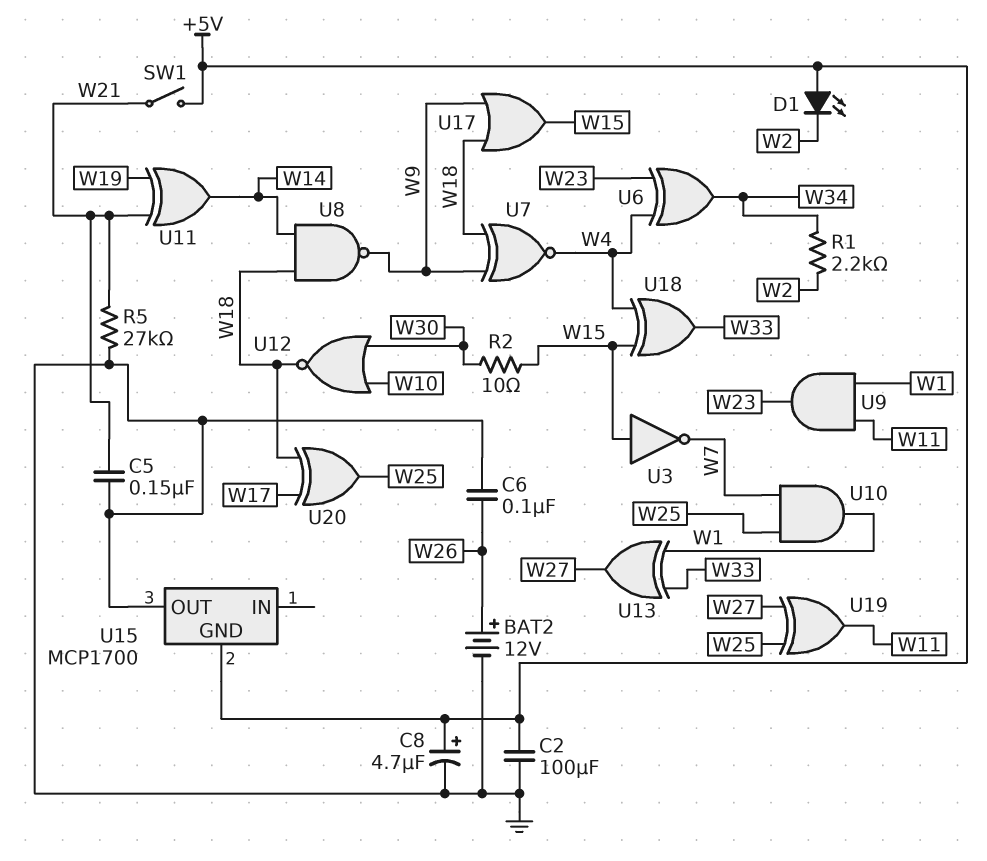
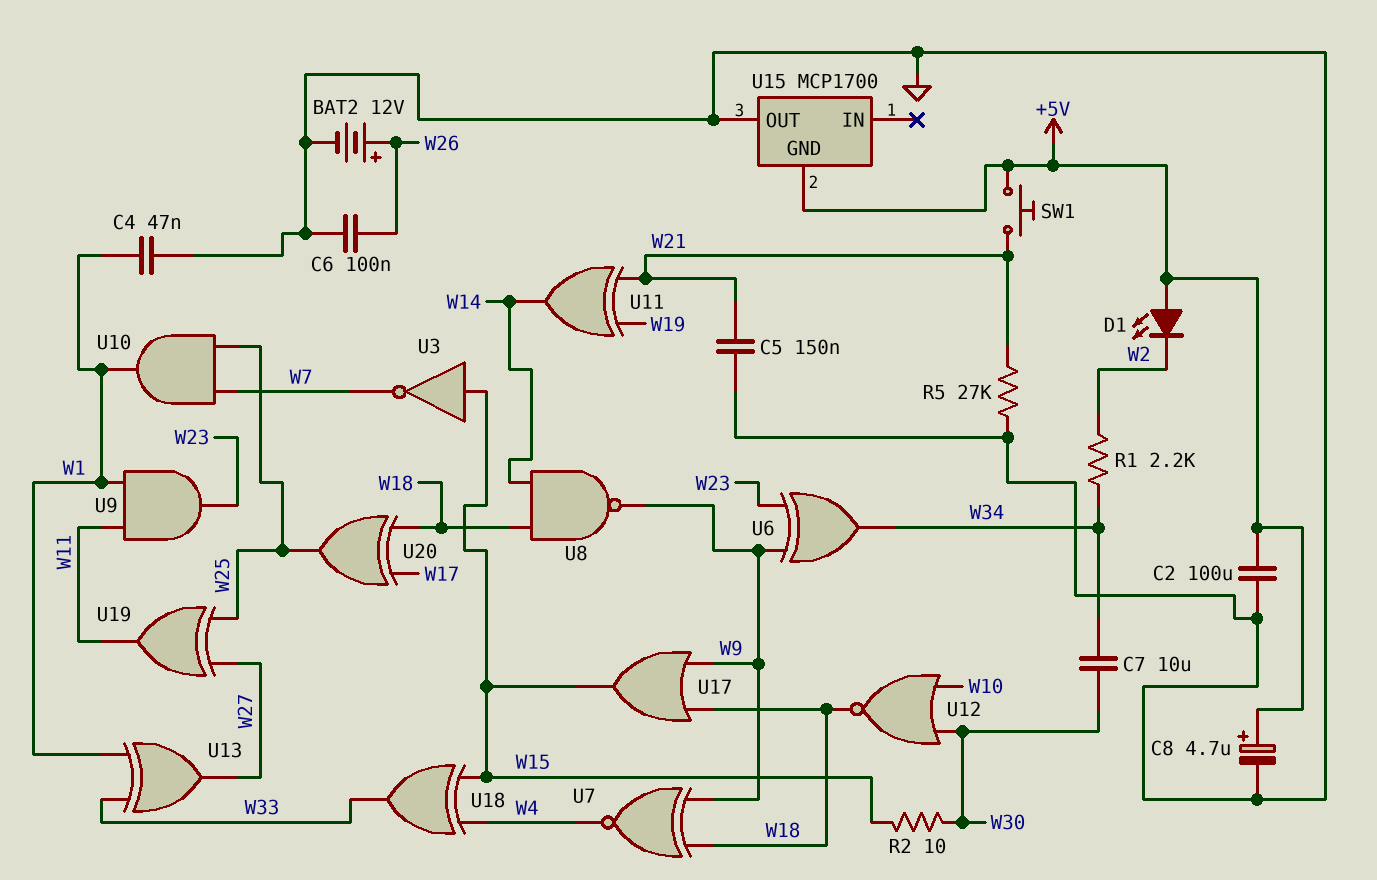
C4: none -> 47nF (GND, W1)
C7: none -> 10uF (W30, W34)
SW1: switch (+5V, W21) -> button (+5V, W21)
U6: XOR (in W4, in W23, out W34) -> XOR (in W9, in W23, out W34)

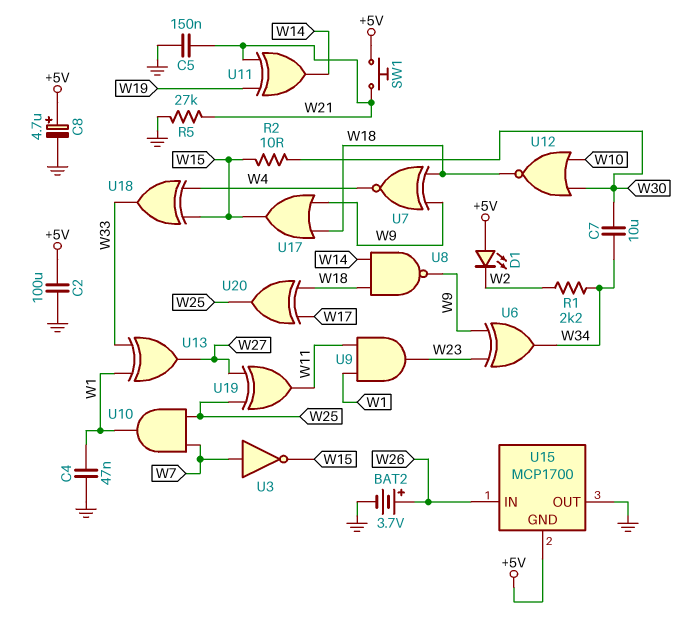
BAT2: 12V (plus W26, minus GND) -> 3.7V (plus W26, minus GND)
C6: 100nF (GND, W26) -> none
U3: NOT (in W15, out W7) -> NOT (in W7, out W15)
U15 pin IN: none -> W26

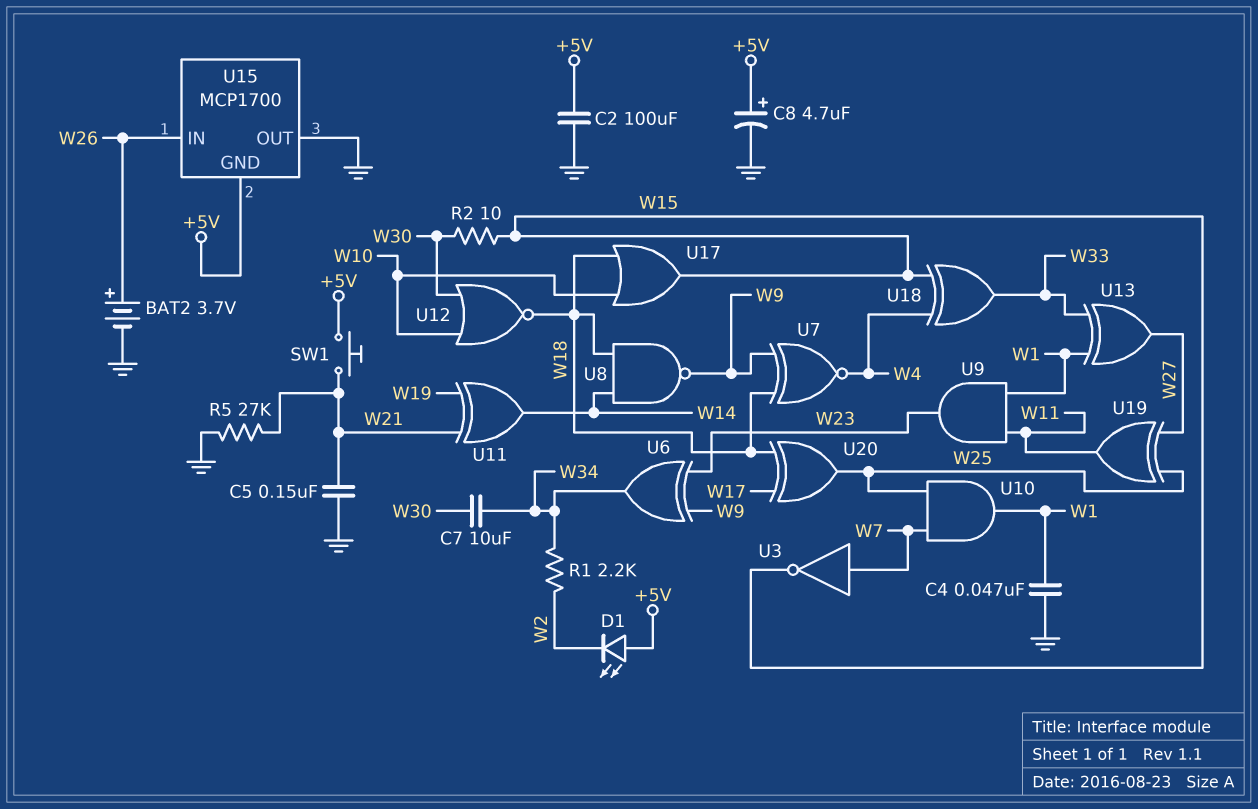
U17: OR (in W9, in W18, out W15) -> OR (in W10, in W18, out W15)

